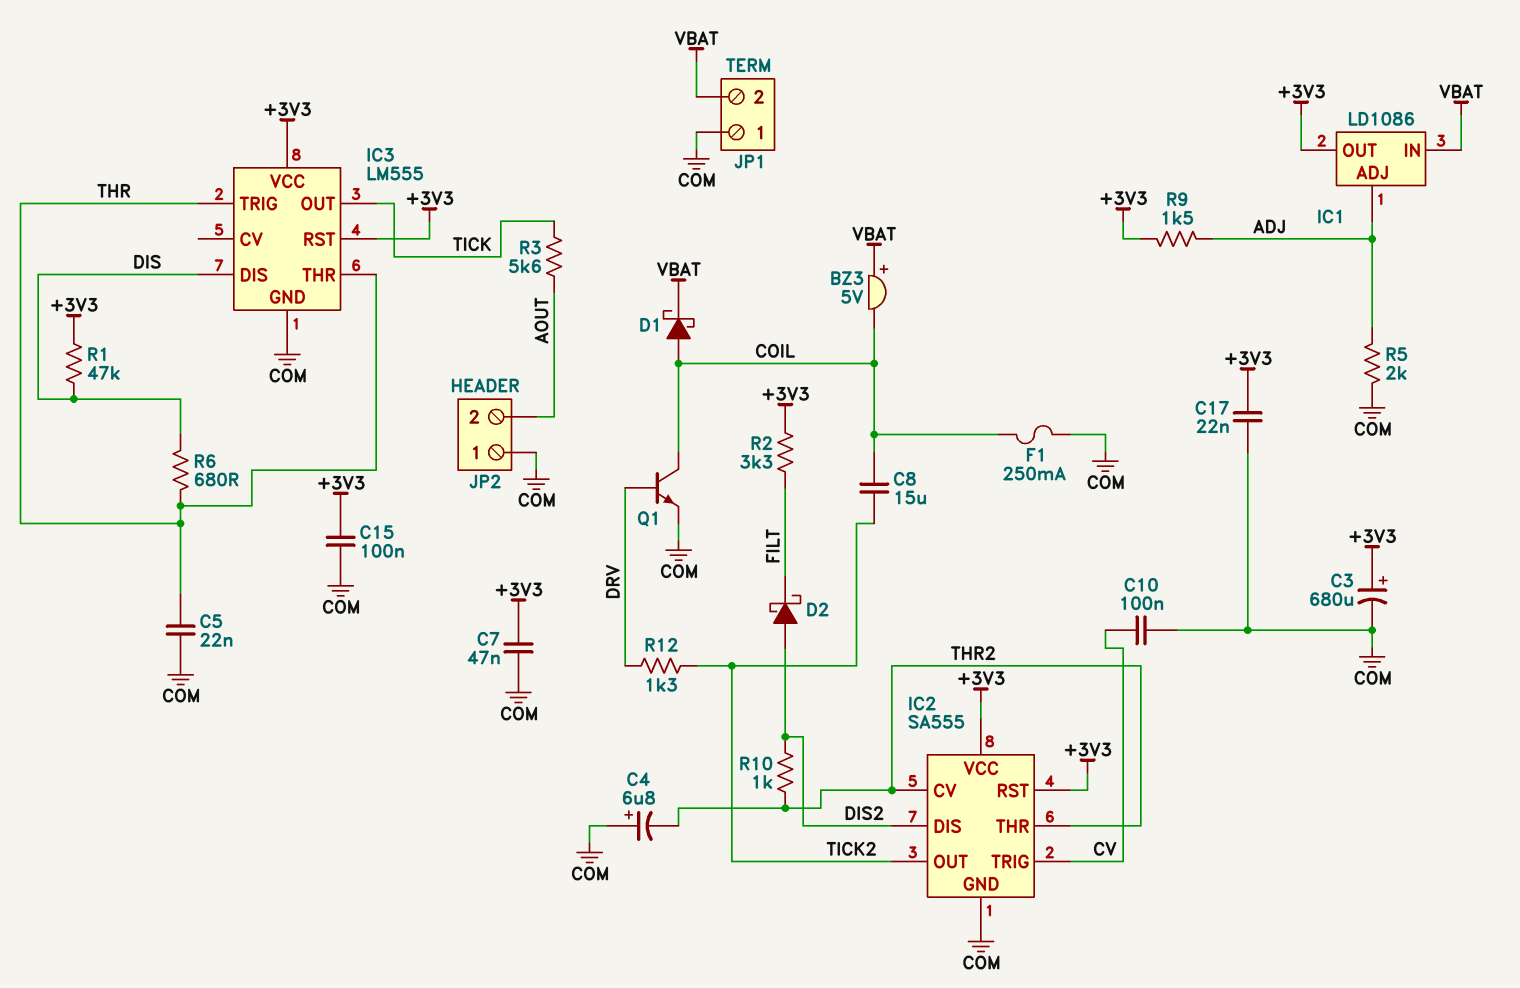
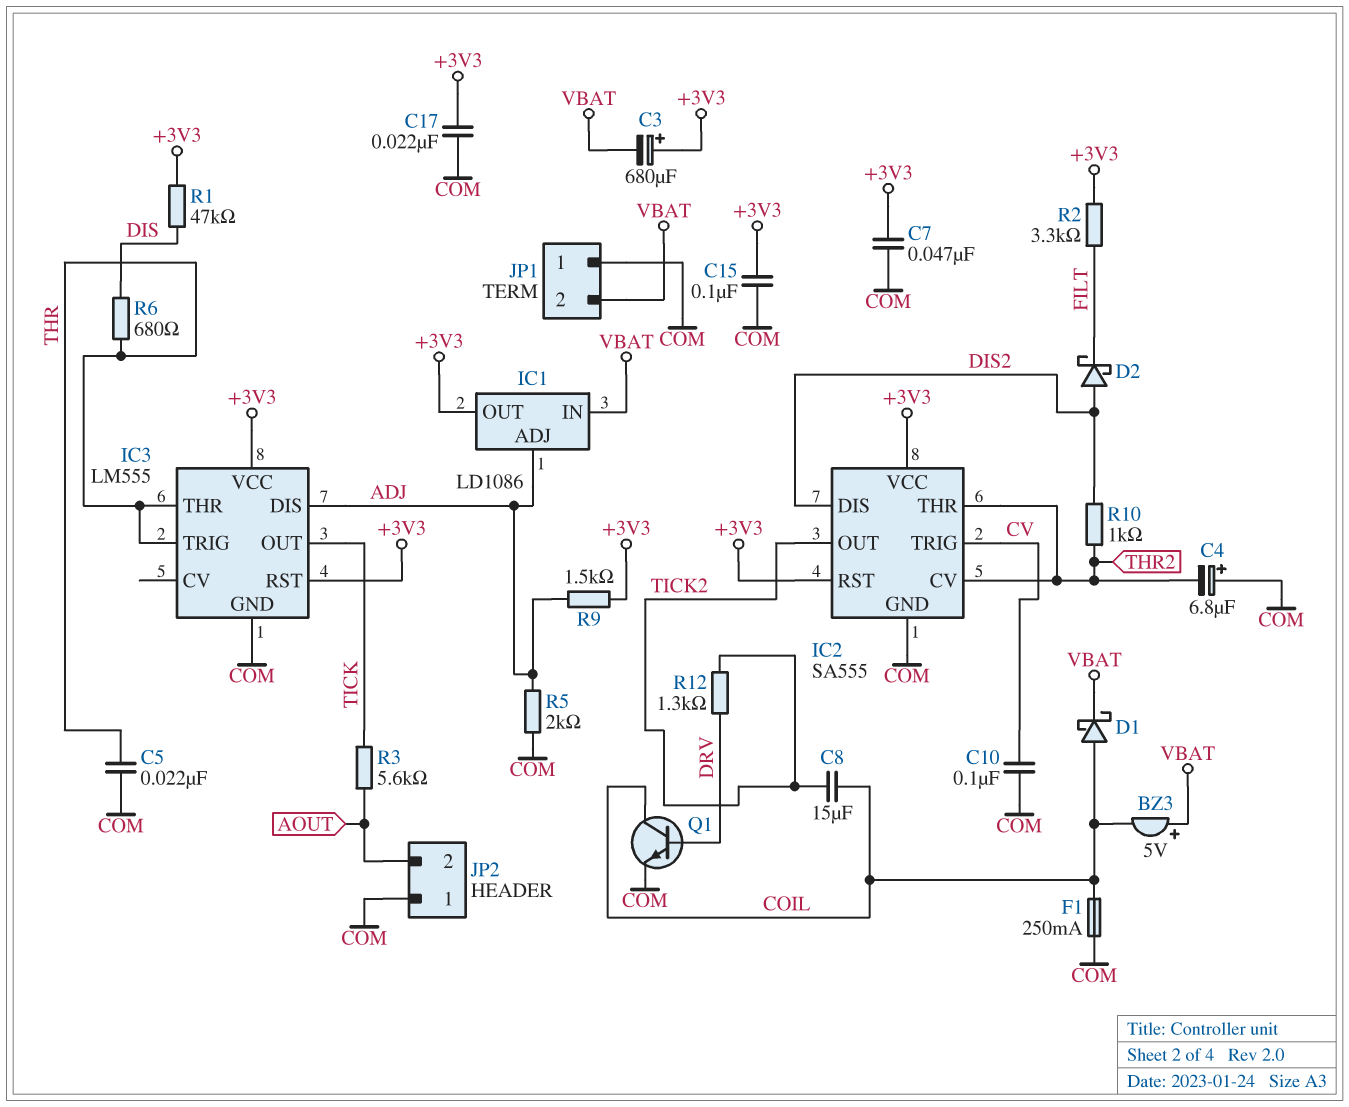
C3: 680uF (plus +3V3, minus COM) -> 680uF (plus +3V3, minus VBAT)
IC3 pin DIS: DIS -> ADJ

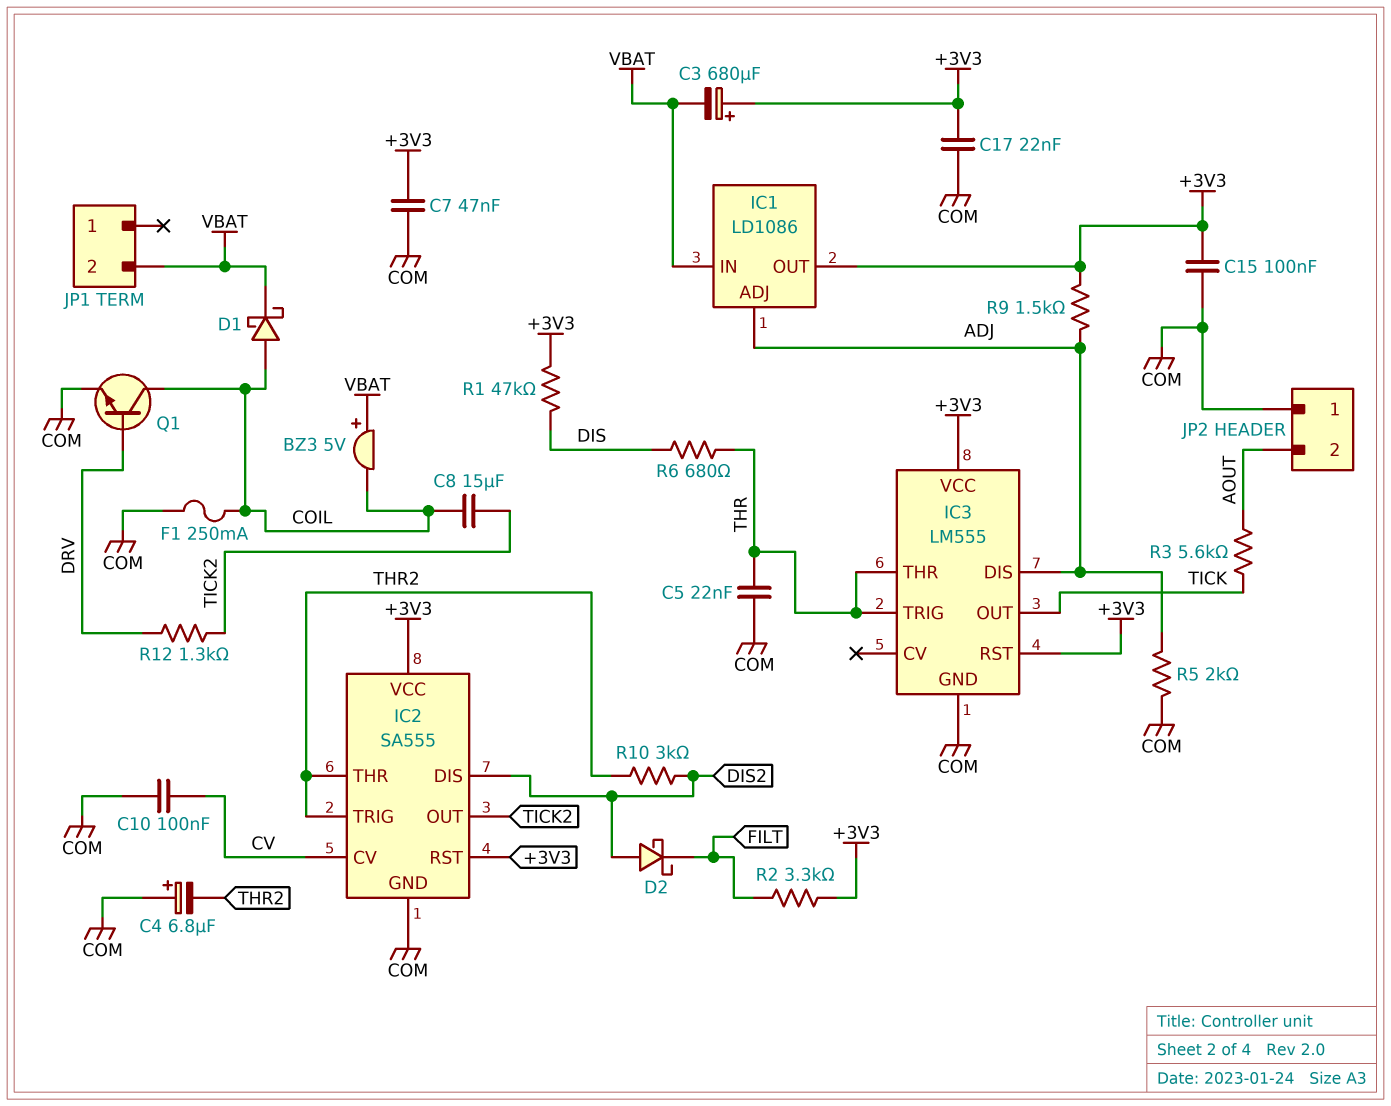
IC2 pin CV: THR2 -> CV
IC2 pin TRIG: CV -> THR2
JP1 pin 1: COM -> none
R10: 1k (DIS2, THR2) -> 3k (DIS2, THR2)

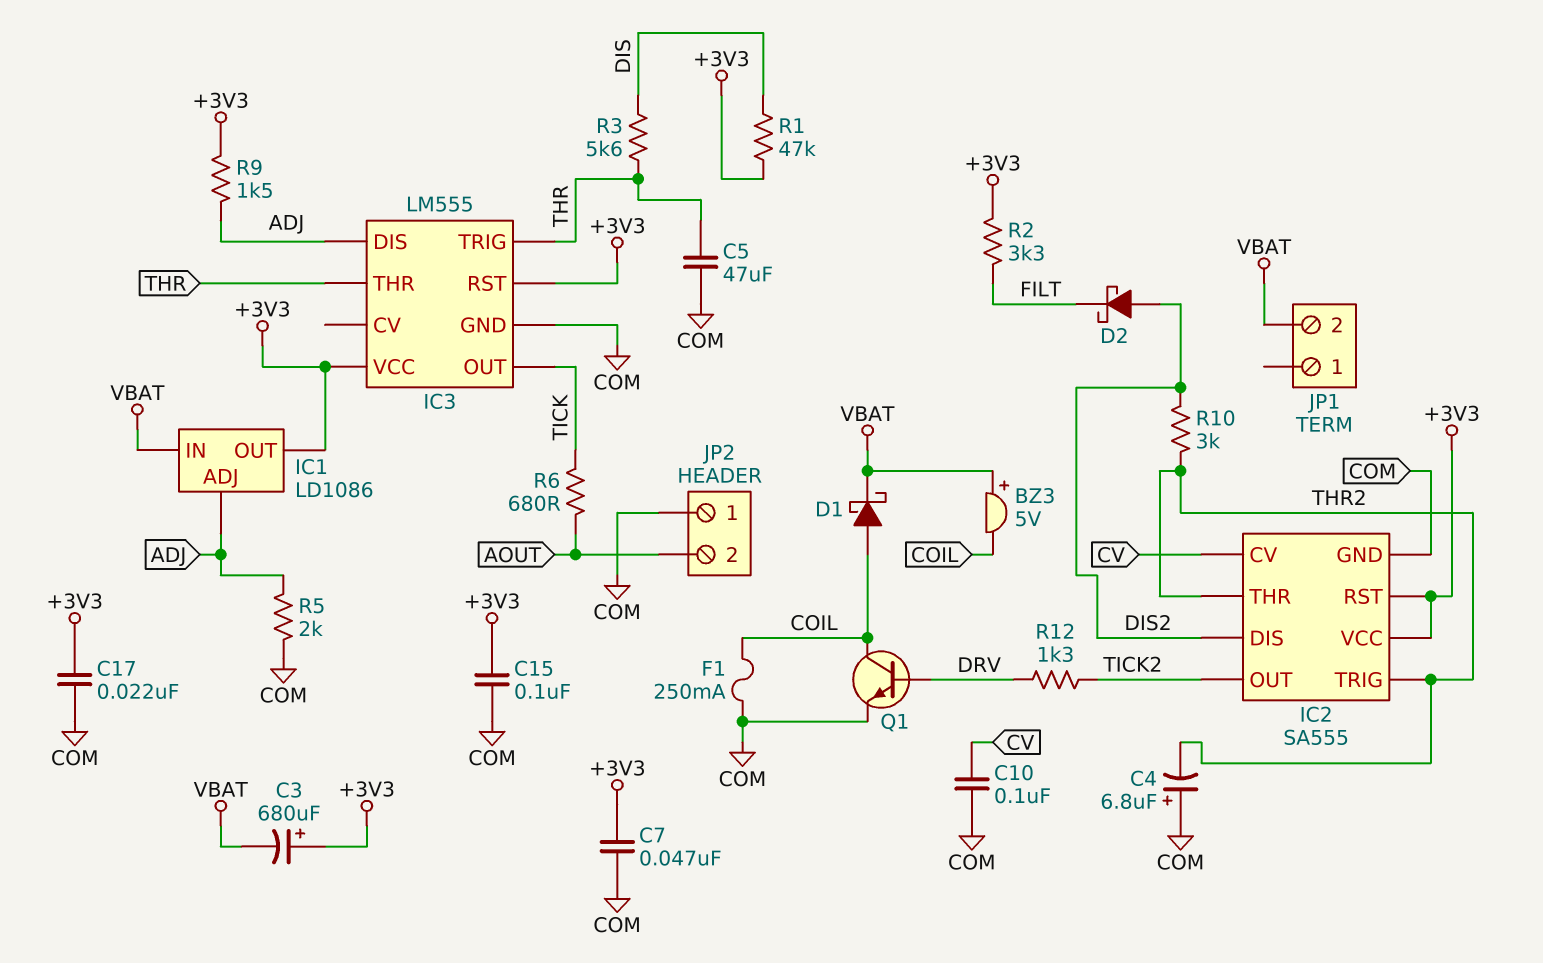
C5: 22nF (COM, THR) -> 47uF (COM, THR)
C8: 15uF (COIL, TICK2) -> none
R3: 5.6k (AOUT, TICK) -> 5.6k (DIS, THR)
R6: 680 (DIS, THR) -> 680 (AOUT, TICK)

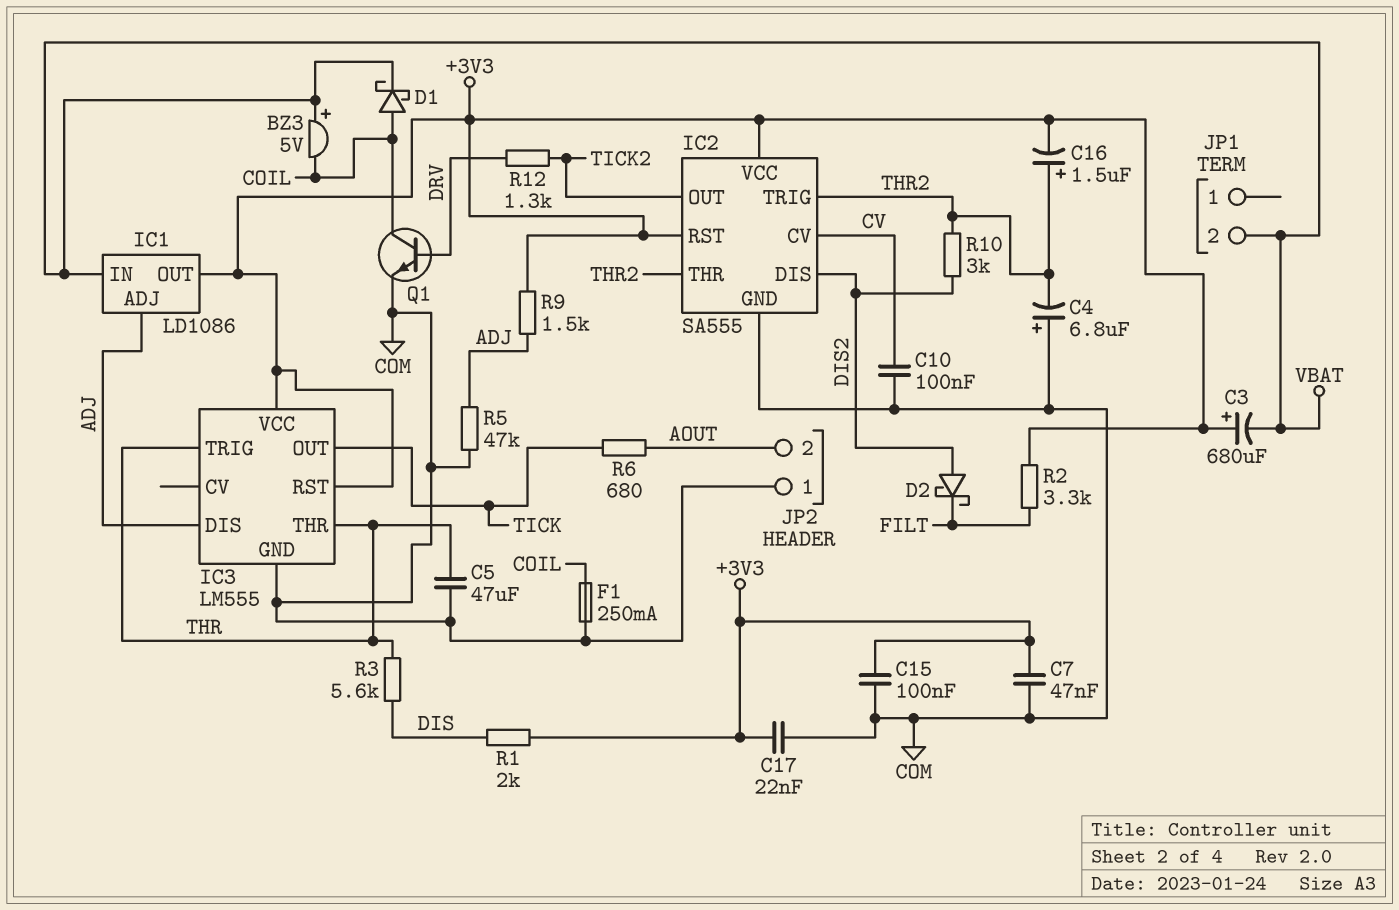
C16: none -> 1.5uF (plus THR2, minus +3V3)
R1: 47k (+3V3, DIS) -> 2k (+3V3, DIS)
R5: 2k (ADJ, COM) -> 47k (ADJ, COM)

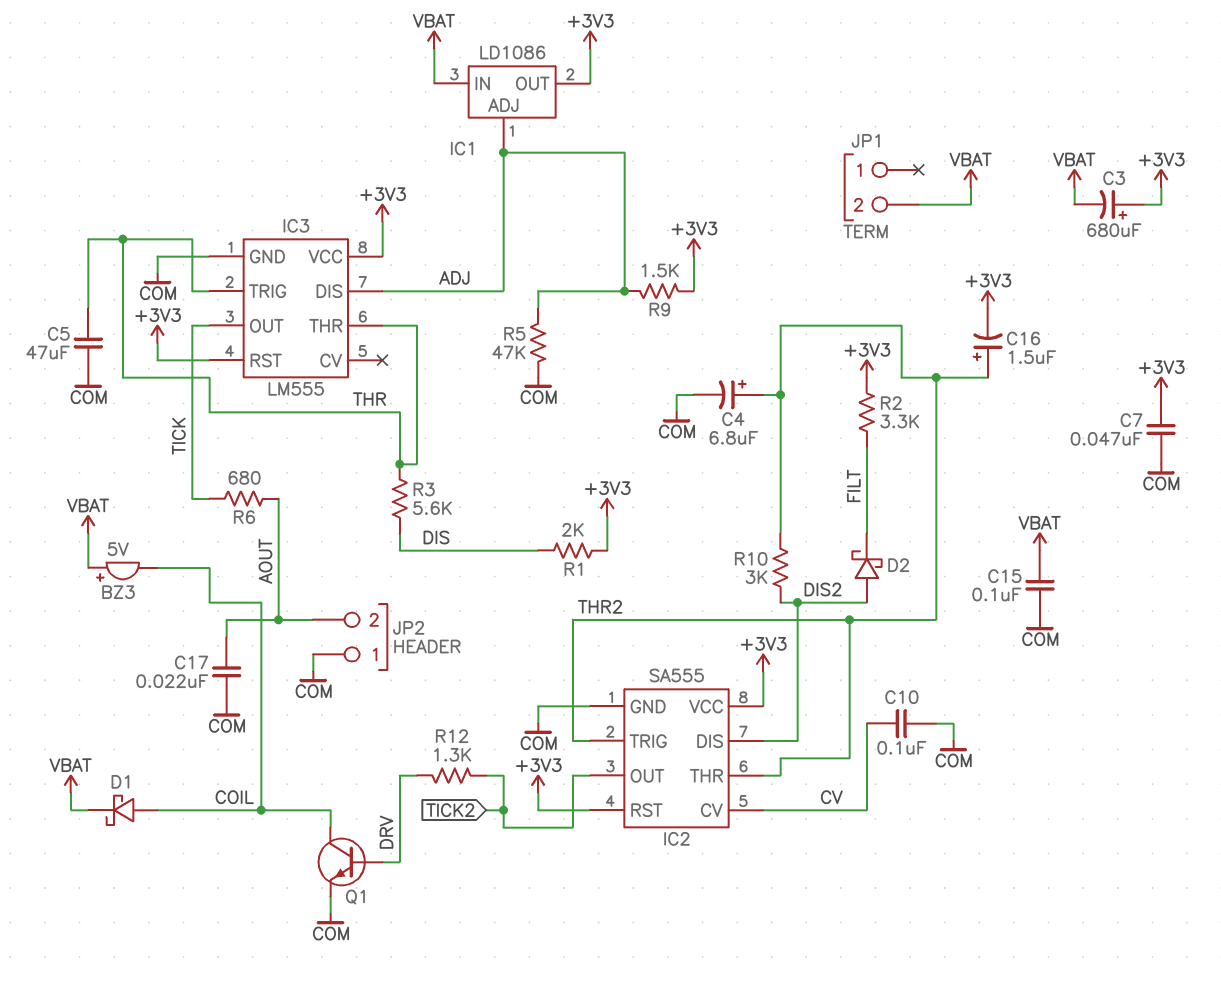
C4: 6.8uF (plus COM, minus THR2) -> 6.8uF (plus THR2, minus COM)
C15: 100nF (+3V3, COM) -> 100nF (COM, VBAT)
C17: 22nF (+3V3, COM) -> 22nF (AOUT, COM)
F1: 250mA (COIL, COM) -> none

